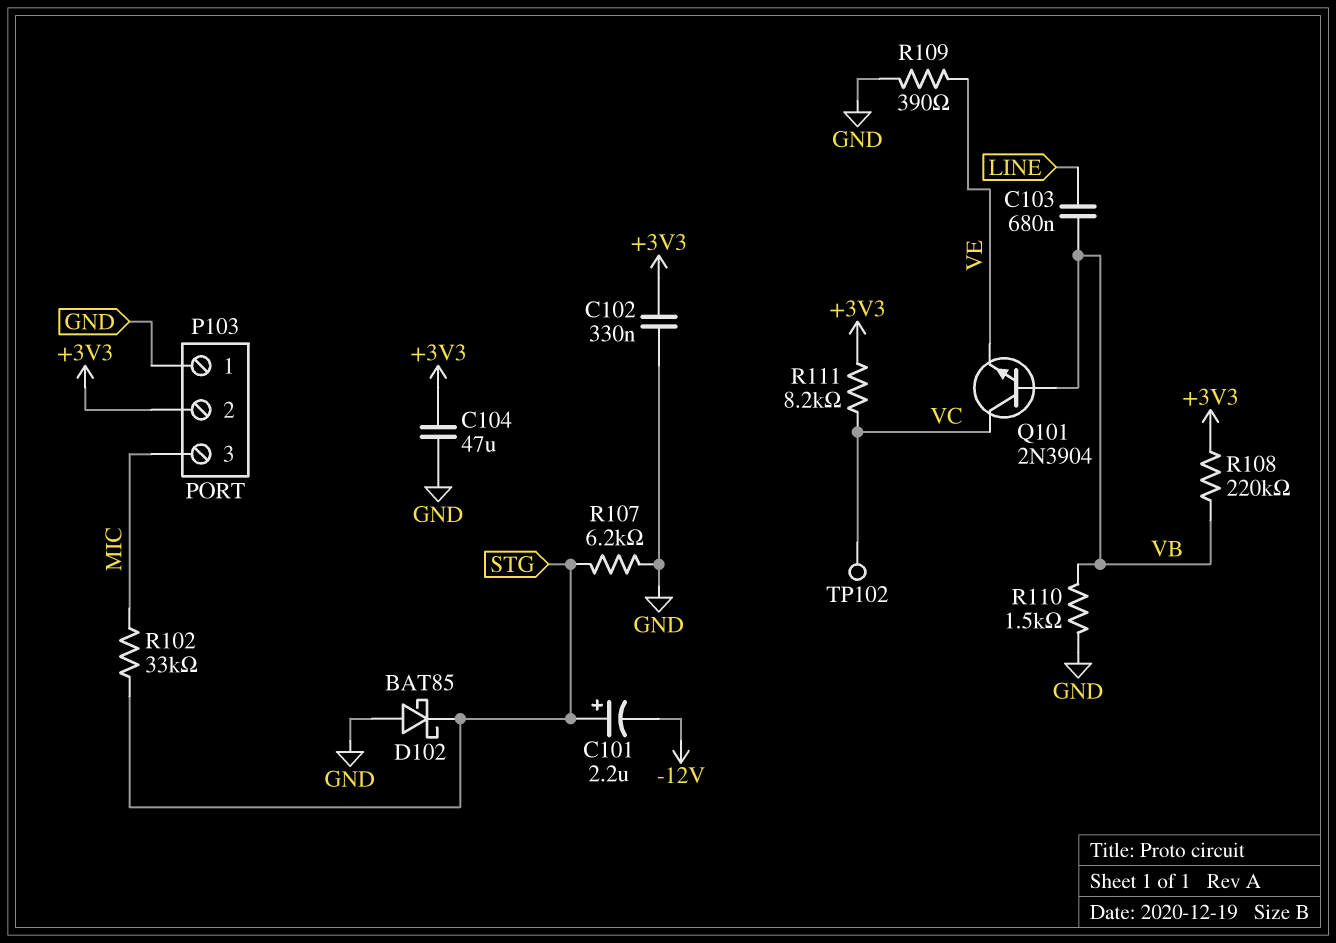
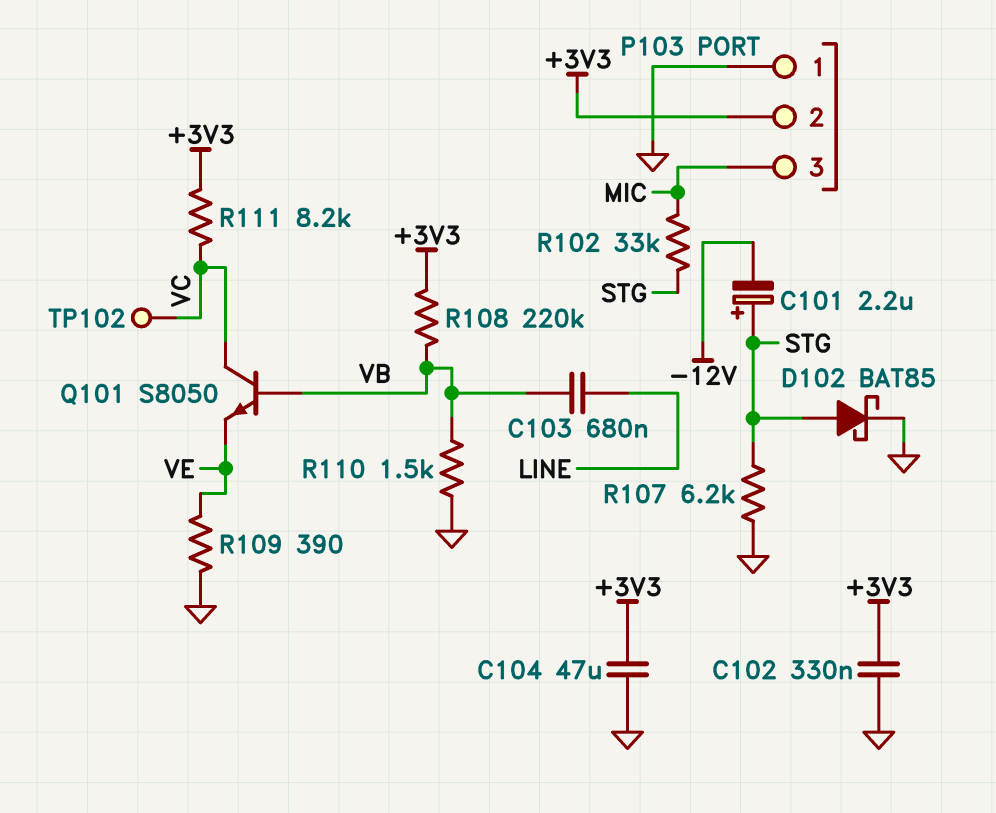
D102: schottky BAT85 (A GND, K STG) -> schottky BAT85 (A STG, K GND)
Q101: NPN 2N3904 (B VB, C VC, E VE) -> NPN S8050 (B VB, C VC, E VE)

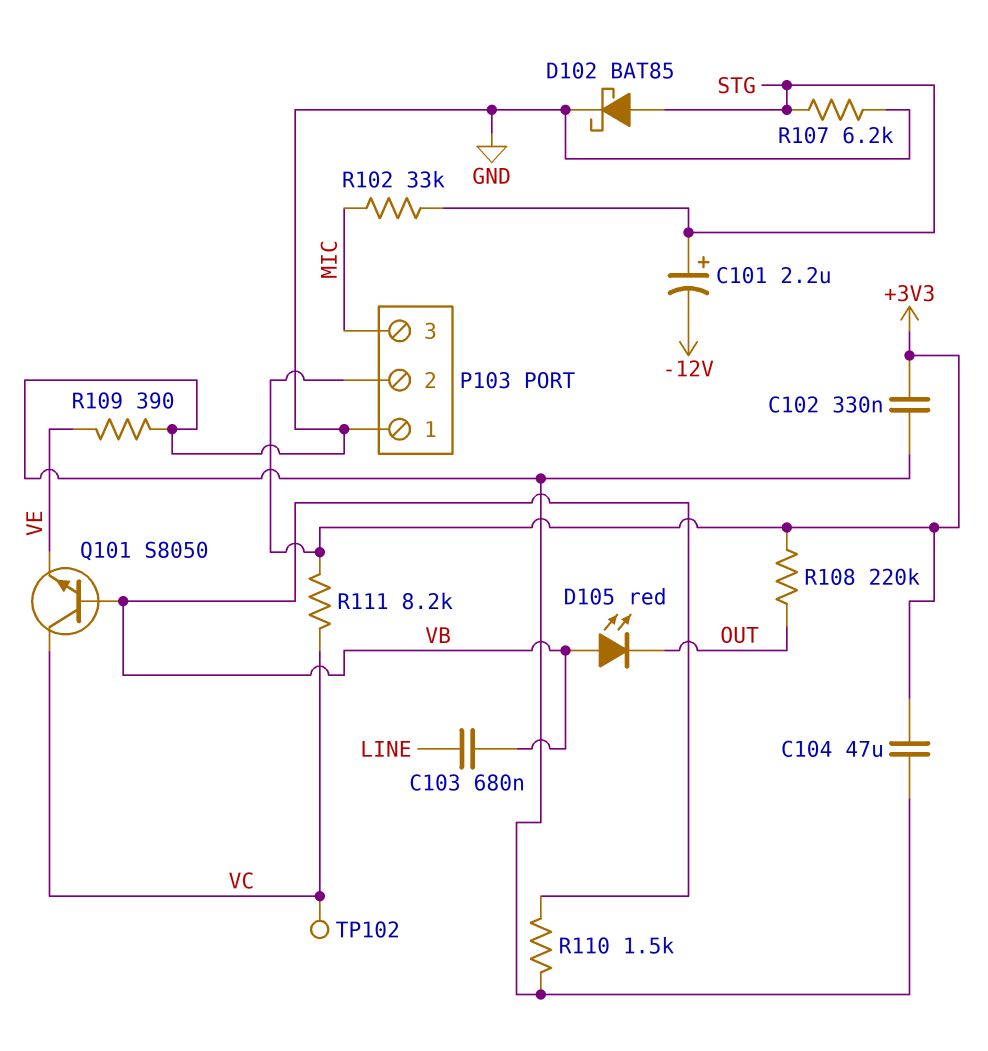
D105: none -> LED red (A VB, K OUT)
R108: 220k (+3V3, VB) -> 220k (+3V3, OUT)

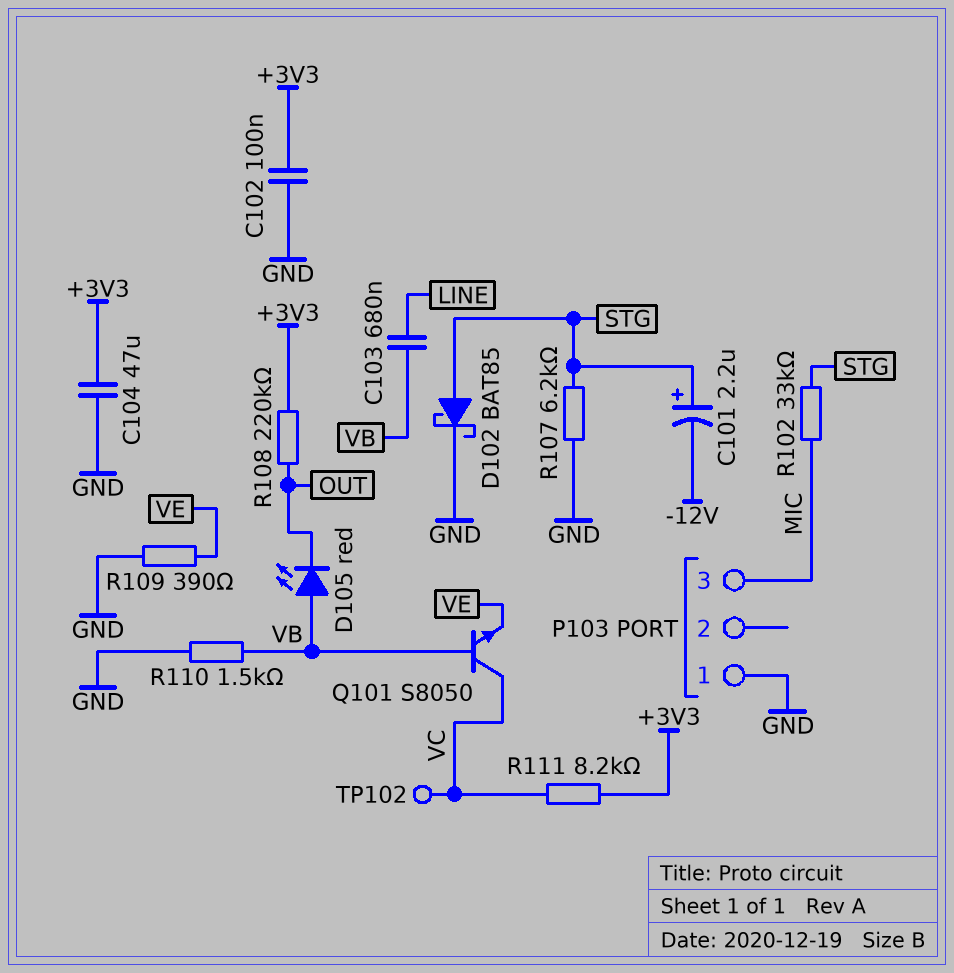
C102: 330nF (+3V3, GND) -> 100nF (+3V3, GND)
P103 pin 2: +3V3 -> none

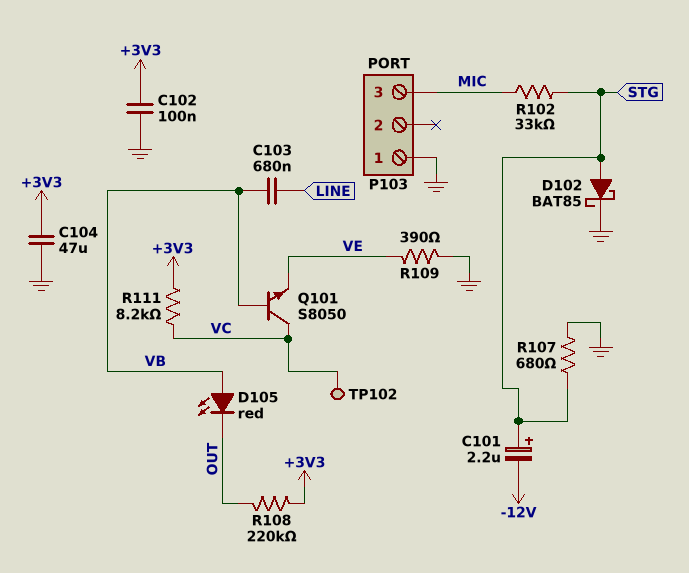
R107: 6.2k (GND, STG) -> 680 (GND, STG)
R110: 1.5k (GND, VB) -> none

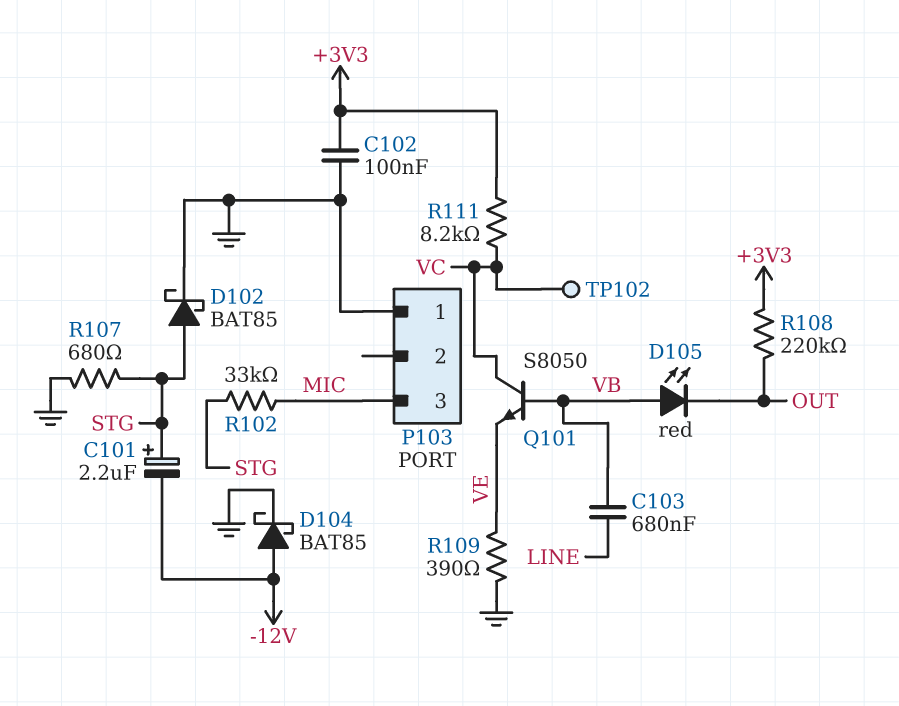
C104: 47uF (+3V3, GND) -> none
D104: none -> schottky BAT85 (A -12V, K GND)

